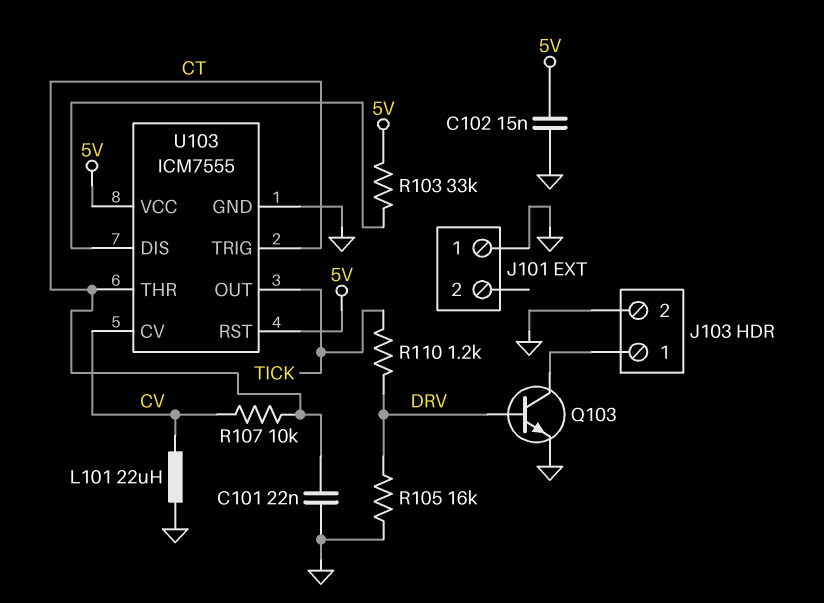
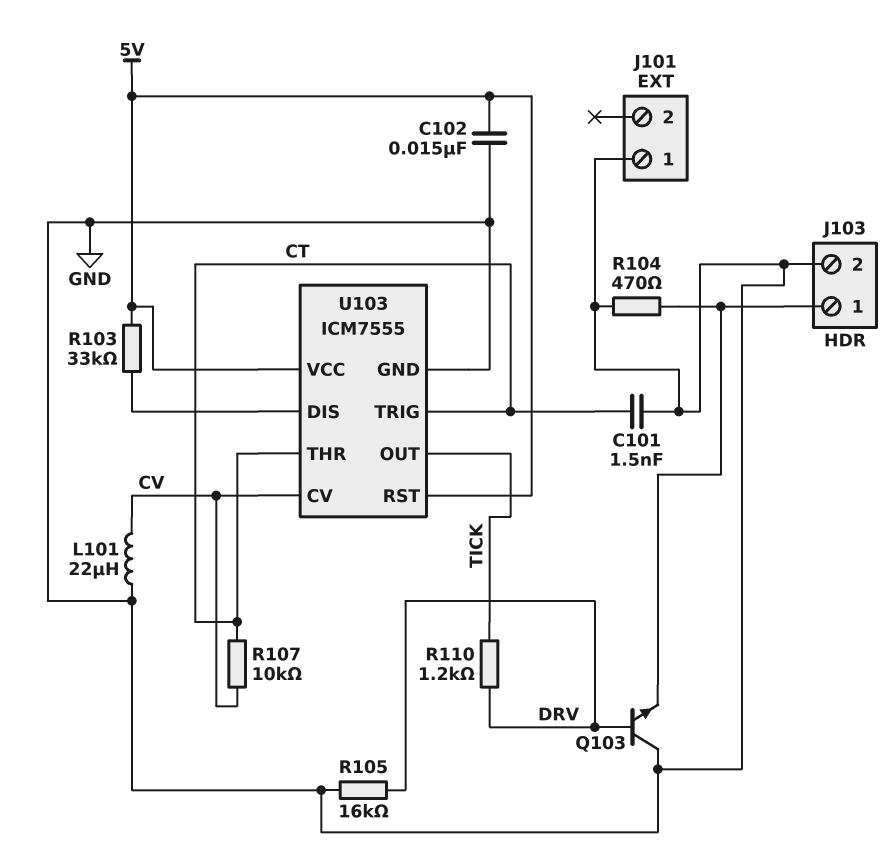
C101: 22nF (CT, GND) -> 1.5nF (CT, GND)
Q103: NPN (B DRV, C J103/1, E GND) -> NPN (B DRV, C GND, E J103/1)
R104: none -> 470 (GND, J103/1)

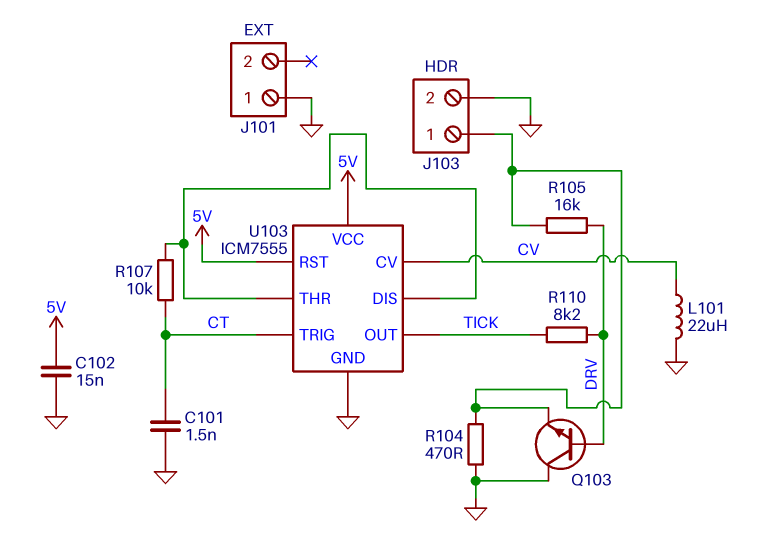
R103: 33k (5V, U103/DIS) -> none
R105: 16k (DRV, GND) -> 16k (DRV, J103/1)
R107: 10k (CT, CV) -> 10k (CT, U103/DIS)
R110: 1.2k (DRV, TICK) -> 8.2k (DRV, TICK)
U103 pin THR: CT -> U103/DIS

